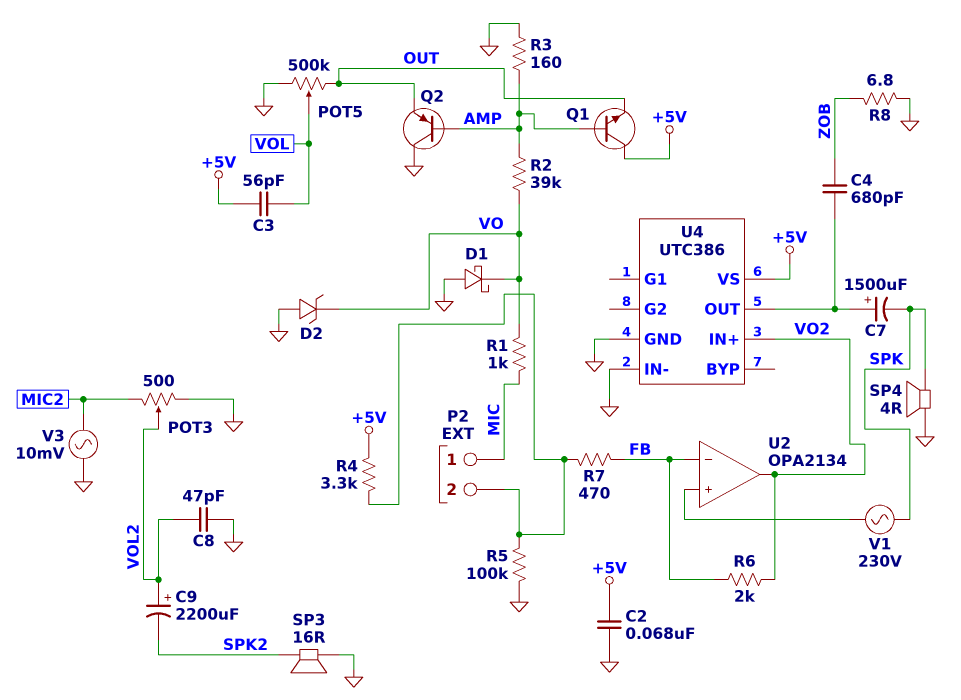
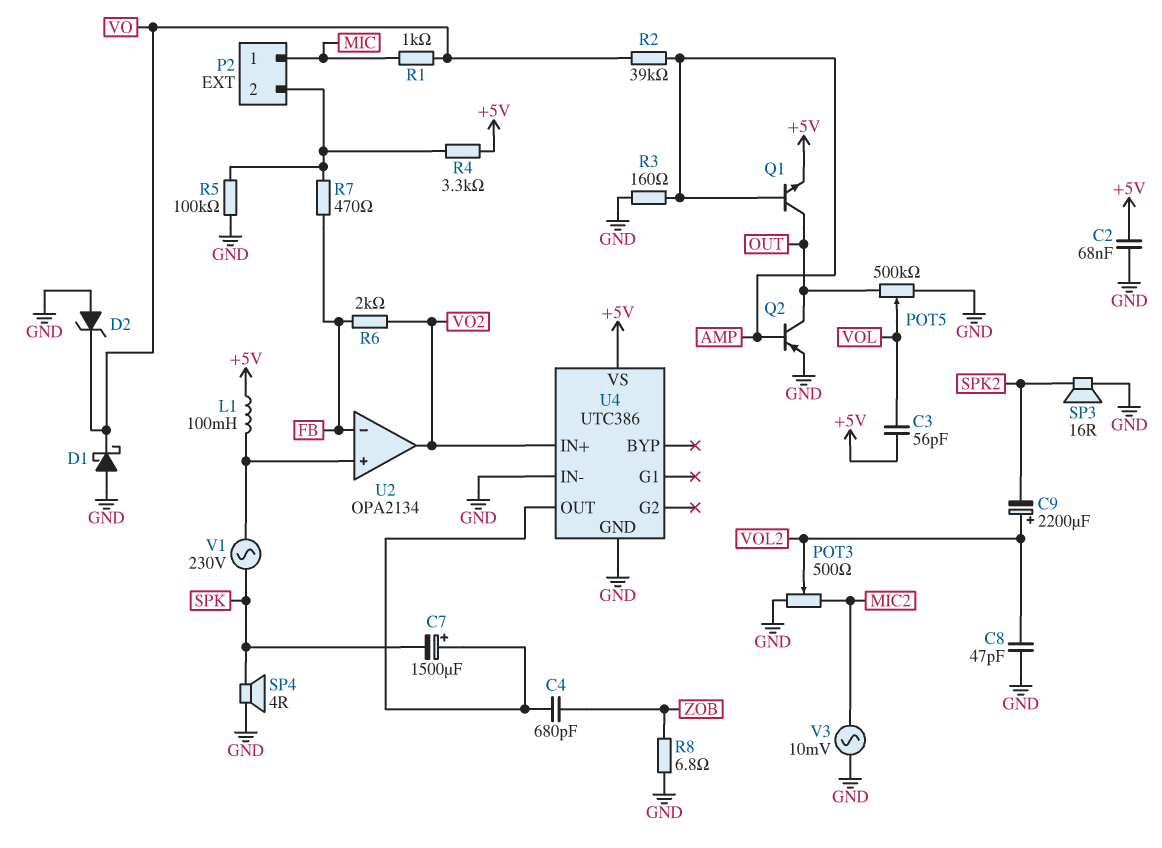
L1: none -> 100mH (+5V, U2/in+)
Q1: NPN (B AMP, C +5V, E OUT) -> NPN (B AMP, C OUT, E +5V)
Q2: PNP (B AMP, C GND, E OUT) -> PNP (B AMP, C OUT, E GND)

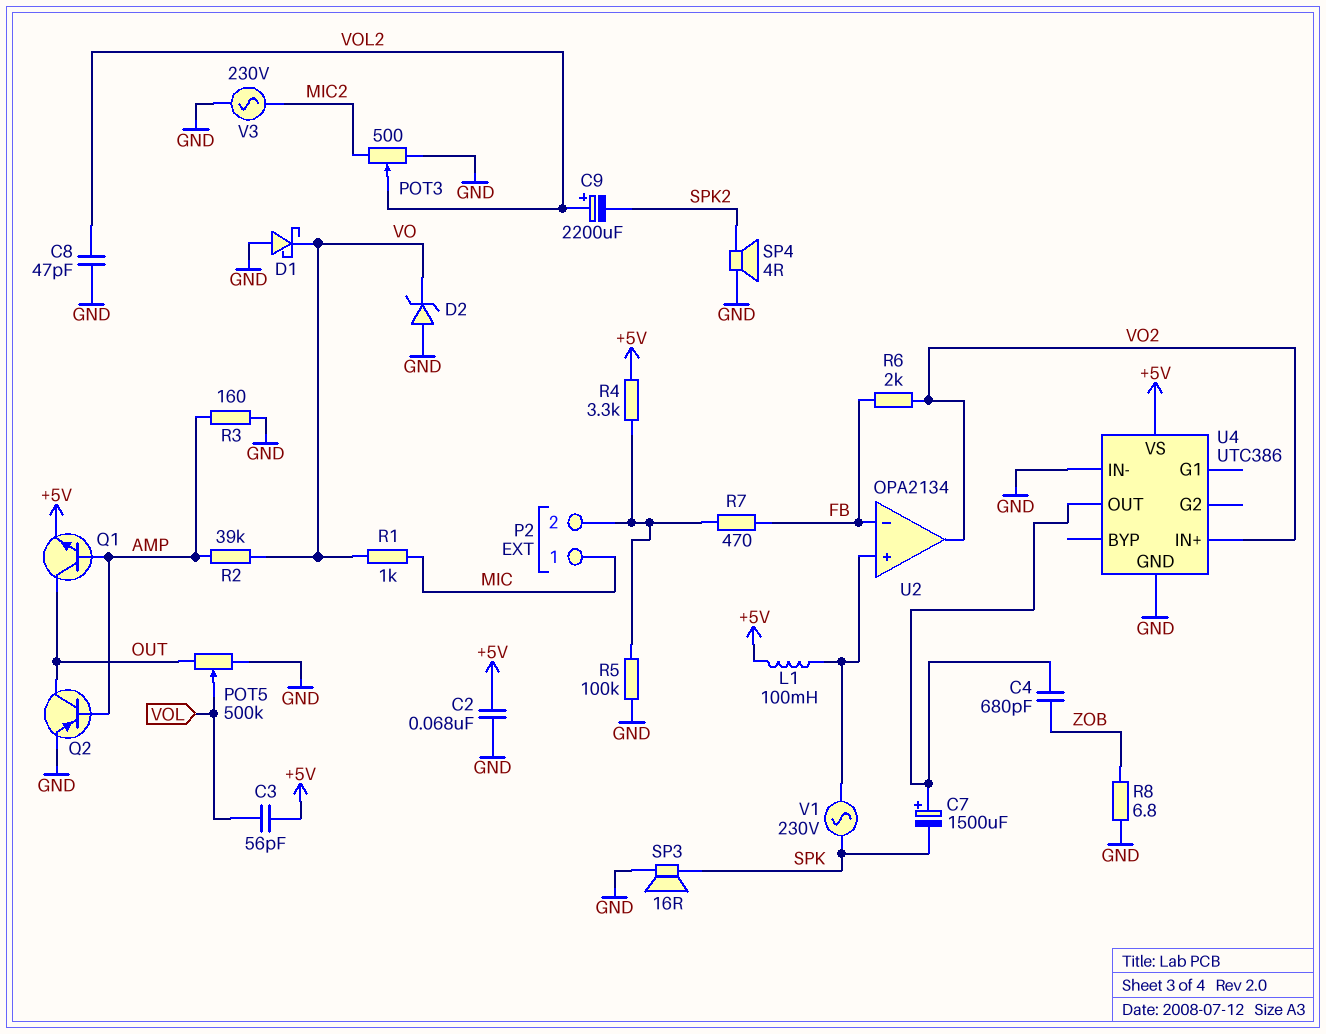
SP3: speaker 16R (GND, SPK2) -> speaker 16R (GND, SPK)
SP4: speaker 4R (GND, SPK) -> speaker 4R (GND, SPK2)
V3: AC 10mV (GND, MIC2) -> AC 230V (GND, MIC2)

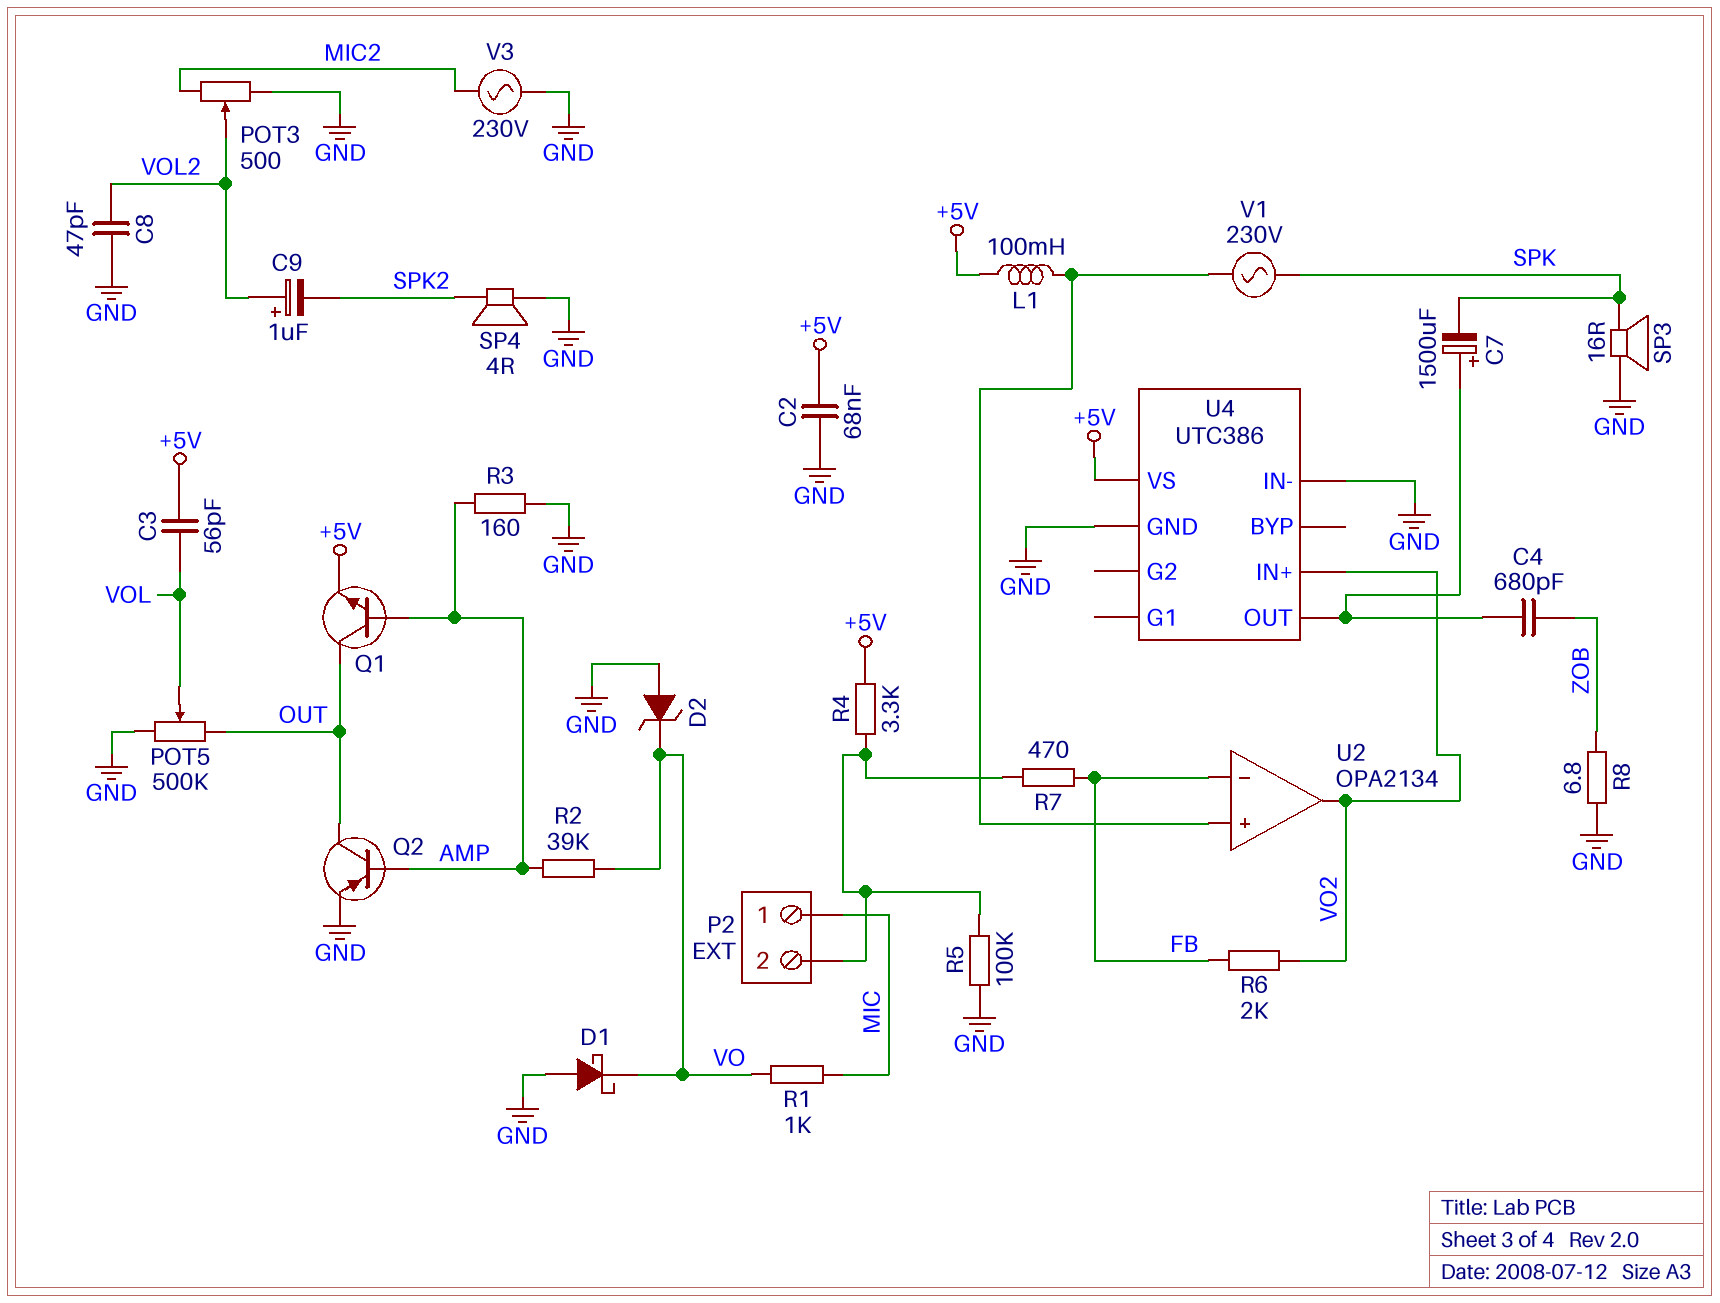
C9: 2200uF (plus VOL2, minus SPK2) -> 1uF (plus VOL2, minus SPK2)

